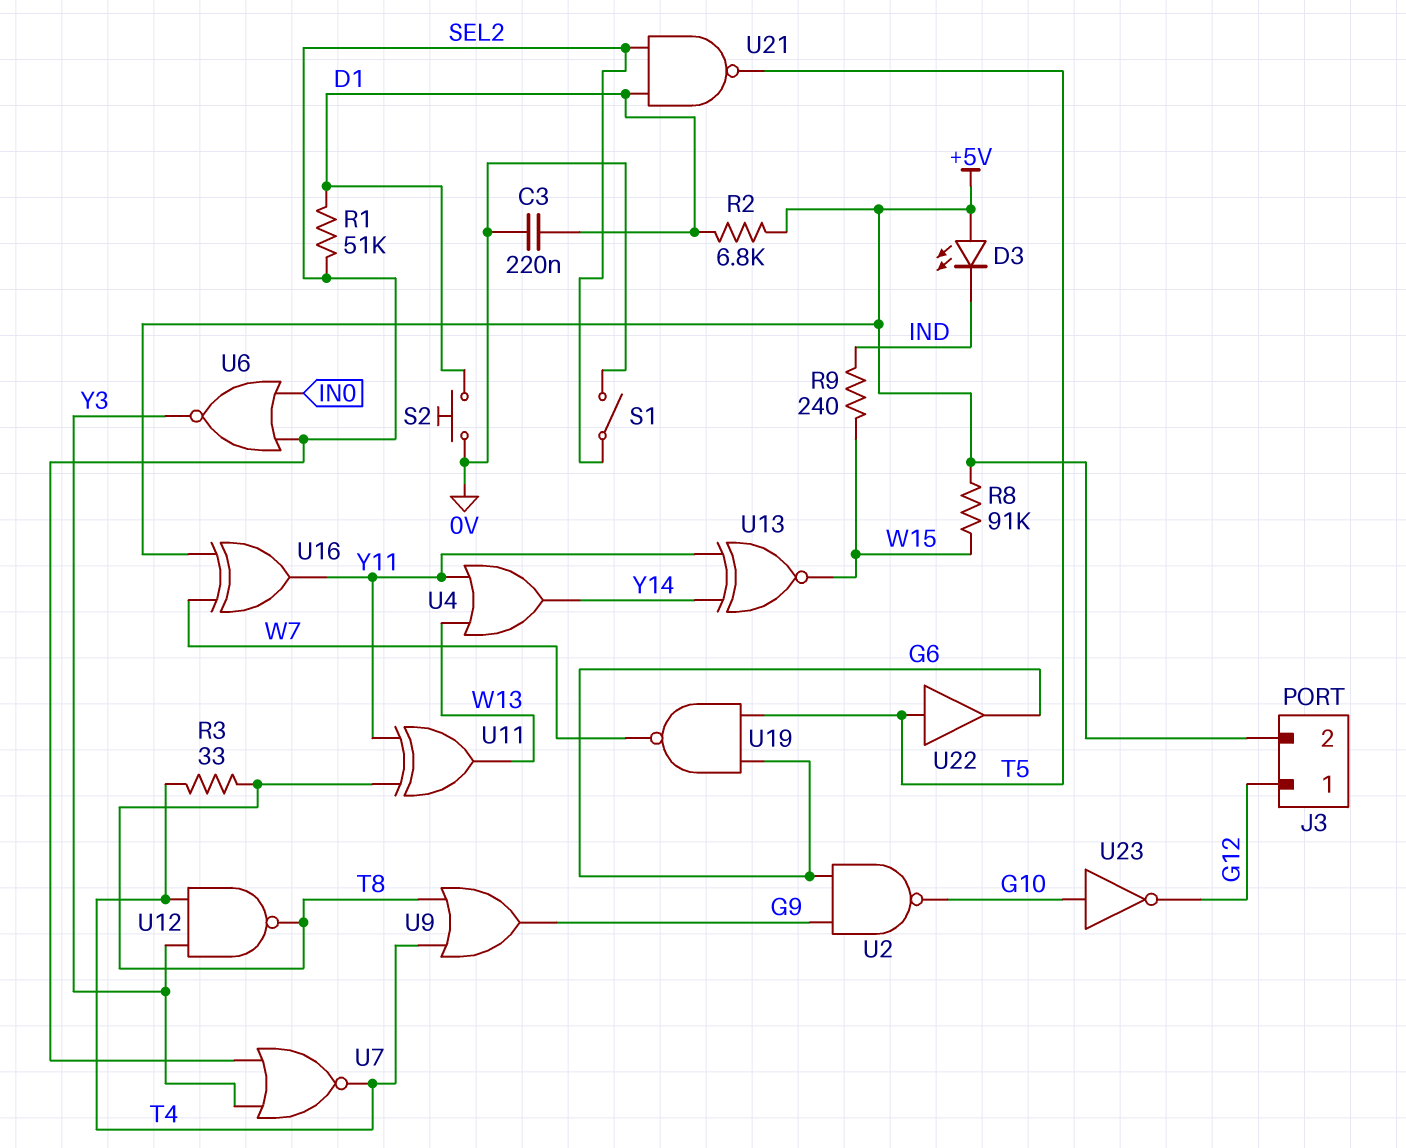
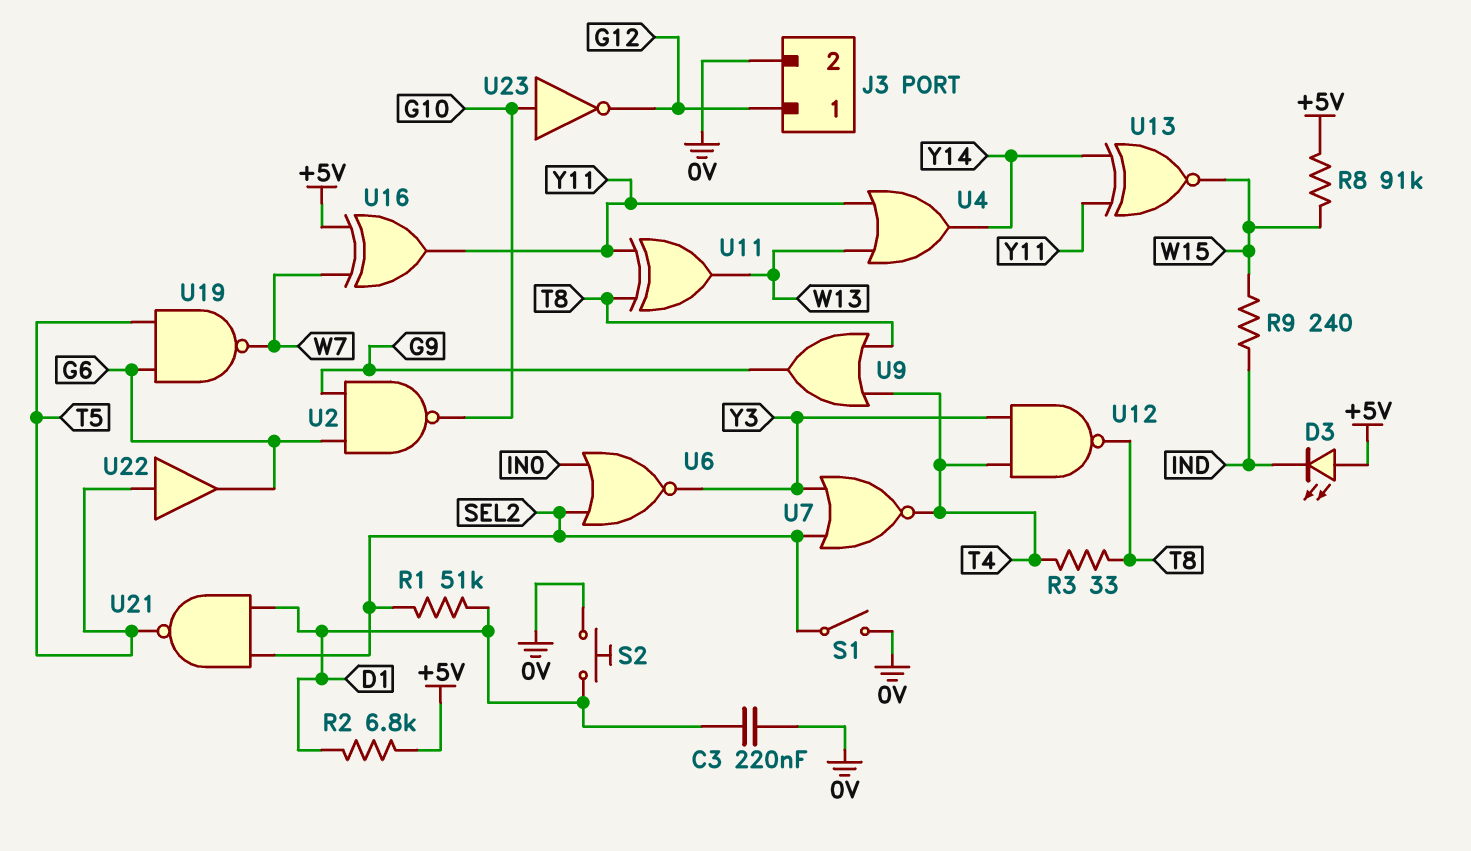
J3 pin 2: +5V -> 0V

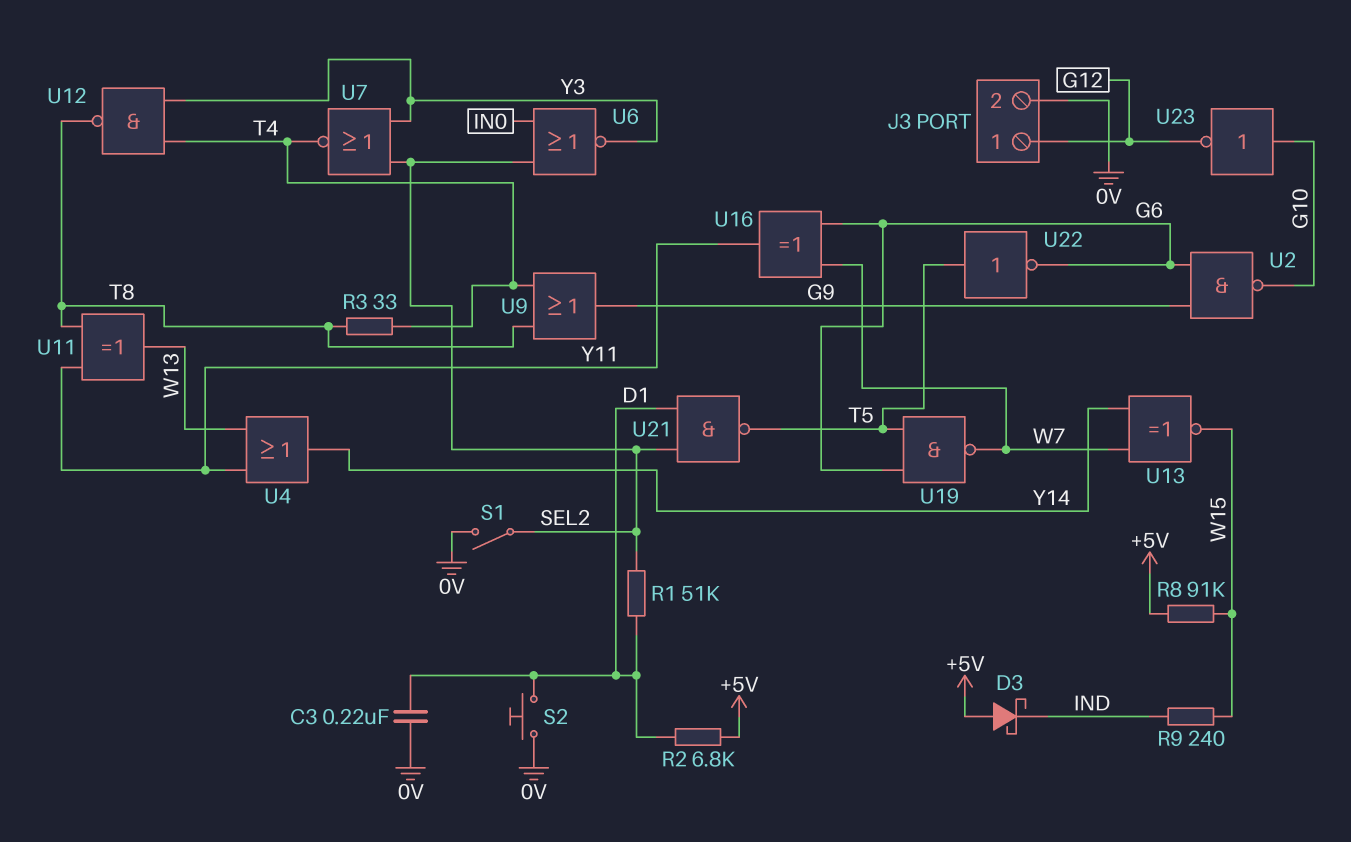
D3: LED (A +5V, K IND) -> schottky (A +5V, K IND)
U13: XNOR (in Y11, in Y14, out W15) -> XNOR (in W7, in Y14, out W15)
U16: XOR (in +5V, in W7, out Y11) -> XOR (in G6, in W7, out Y11)
U22: buffer (in T5, out G6) -> NOT (in T5, out G6)

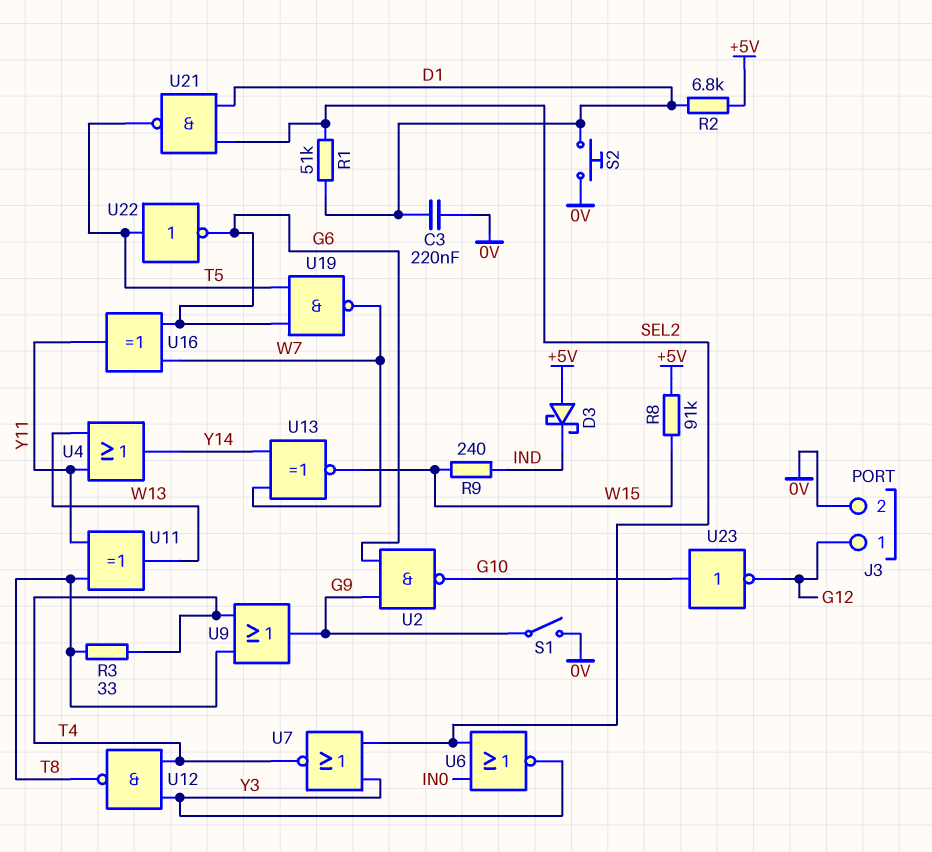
S1: switch (0V, SEL2) -> switch (0V, G9)

